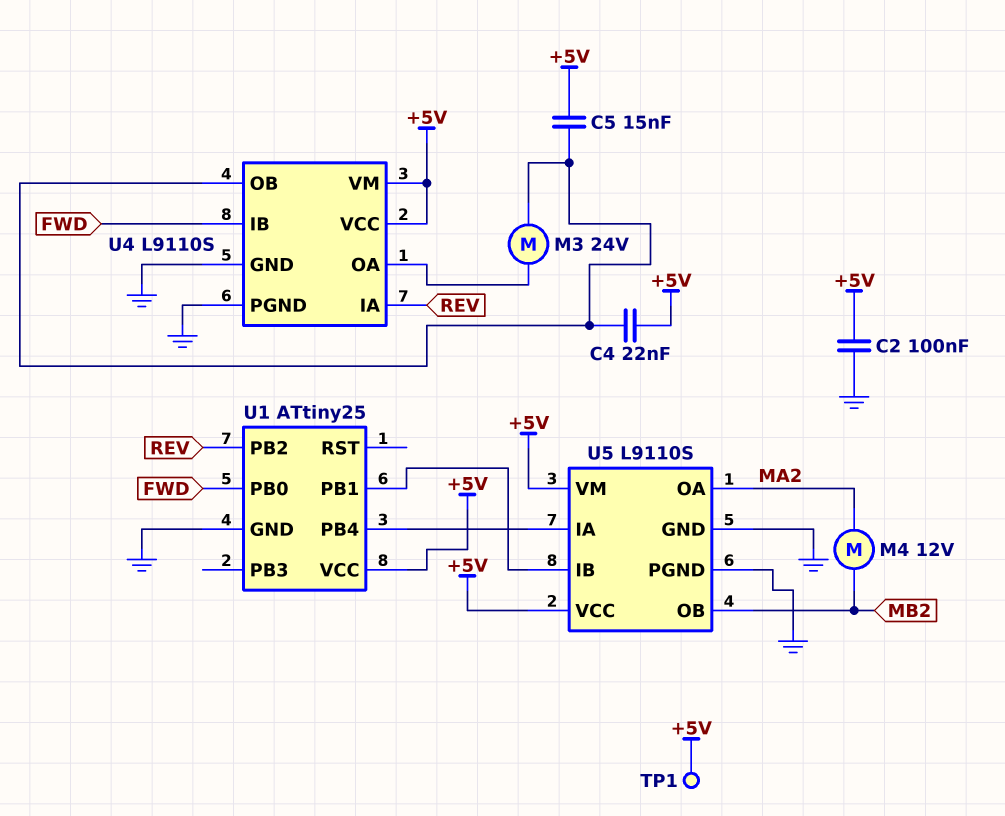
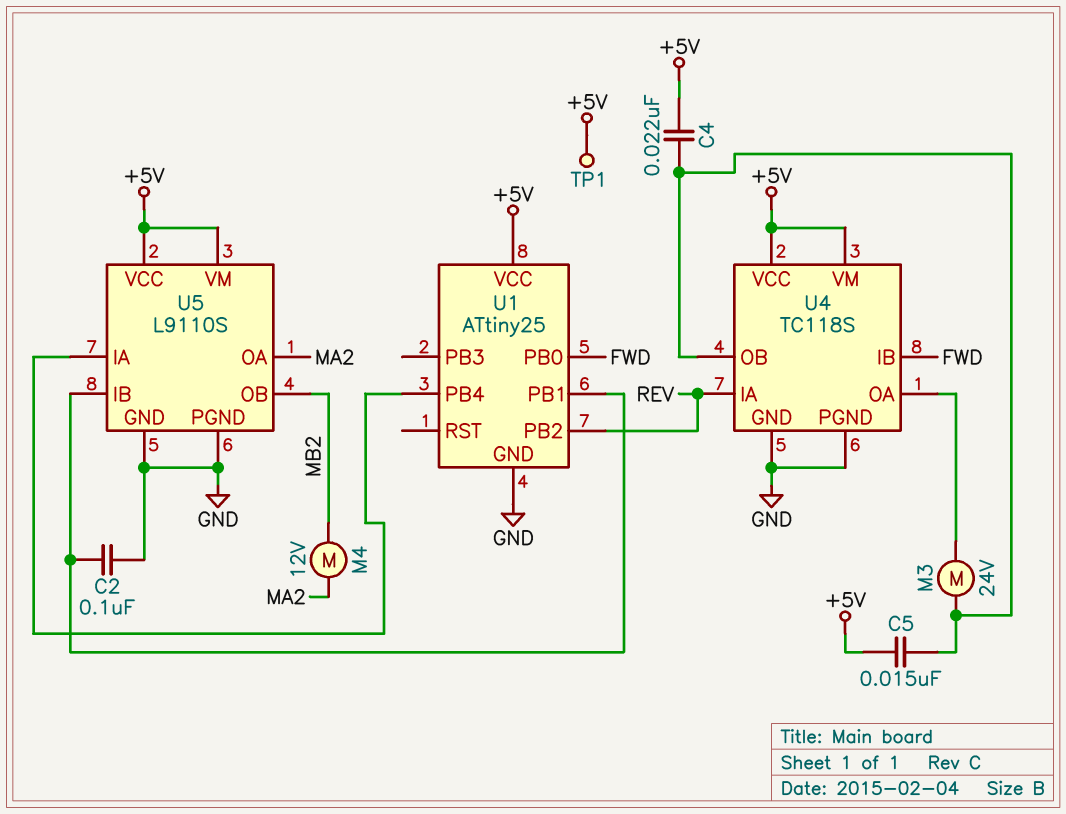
C2: 100nF (+5V, GND) -> 100nF (GND, U1/PB1)
U4: L9110S -> TC118S

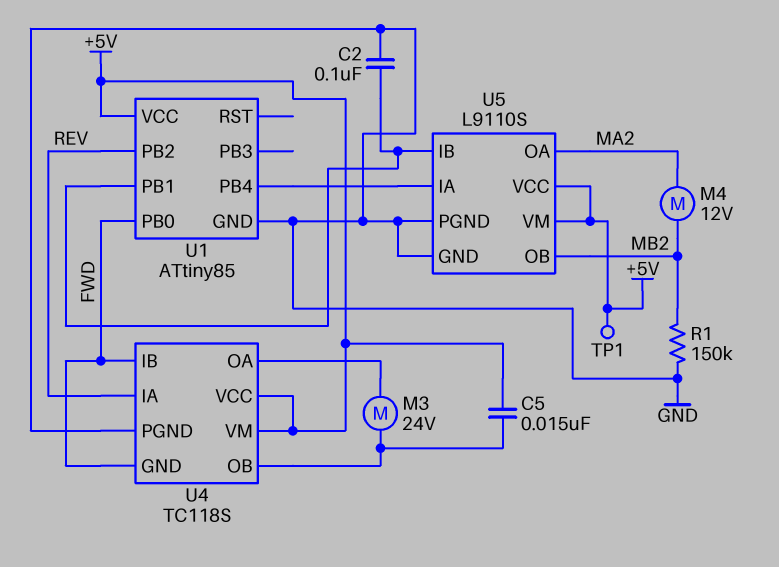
C4: 22nF (+5V, U4/OB) -> none
R1: none -> 150k (GND, MB2)
U1: ATtiny25 -> ATtiny85
U4 pin GND: GND -> FWD

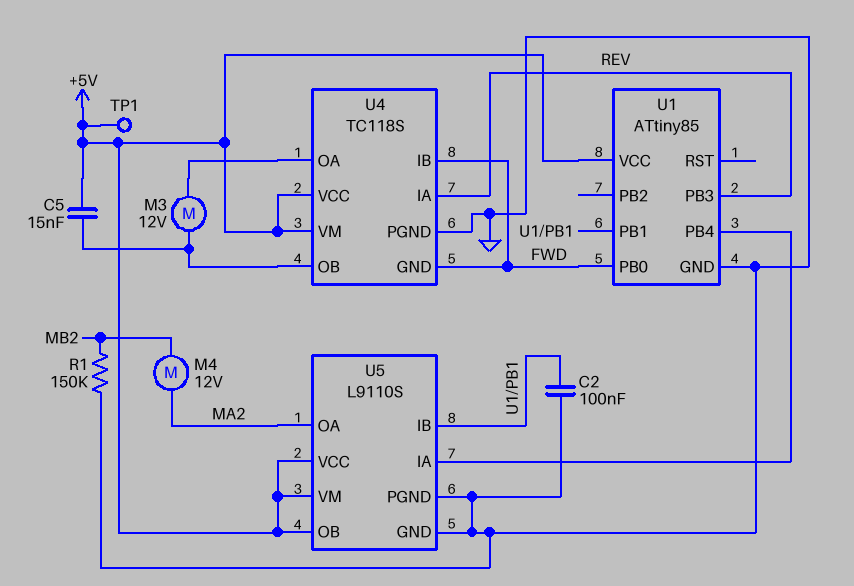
M3: motor 24V (U4/OA, U4/OB) -> motor 12V (U4/OA, U4/OB)
U1 pin PB2: REV -> none
U1 pin PB3: none -> REV
U5 pin OB: MB2 -> +5V

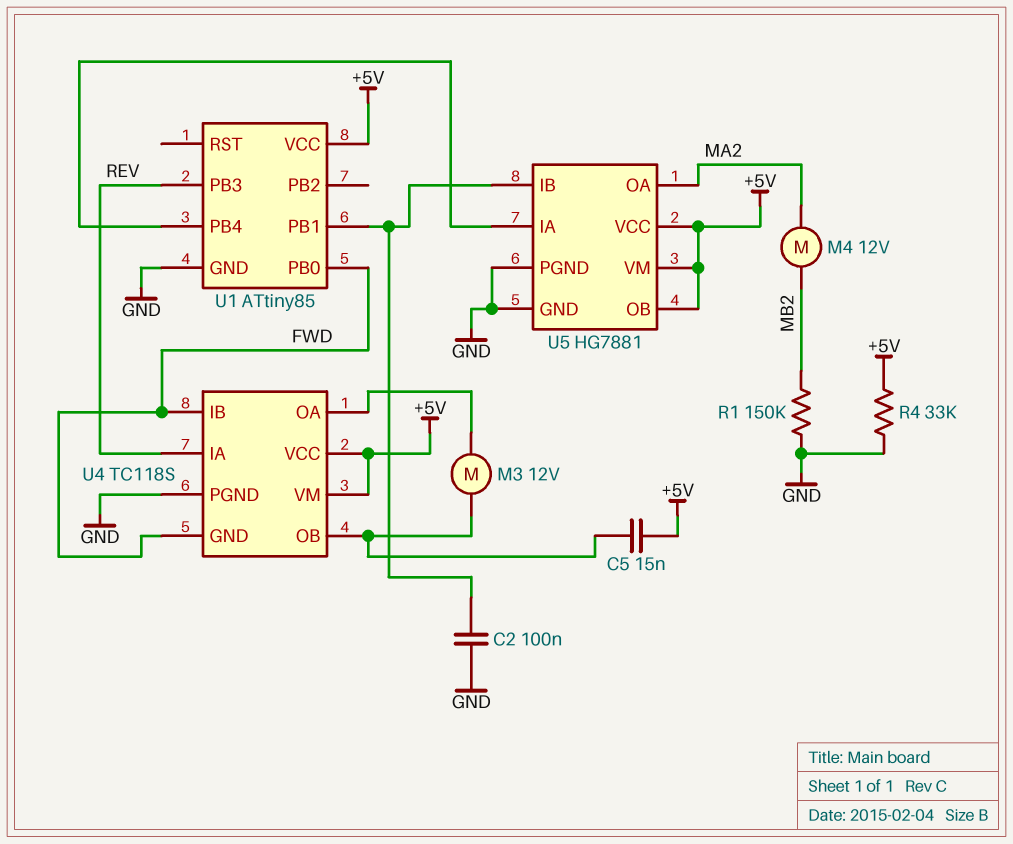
R4: none -> 33k (+5V, GND)
TP1: test point (+5V) -> none
U5: L9110S -> HG7881

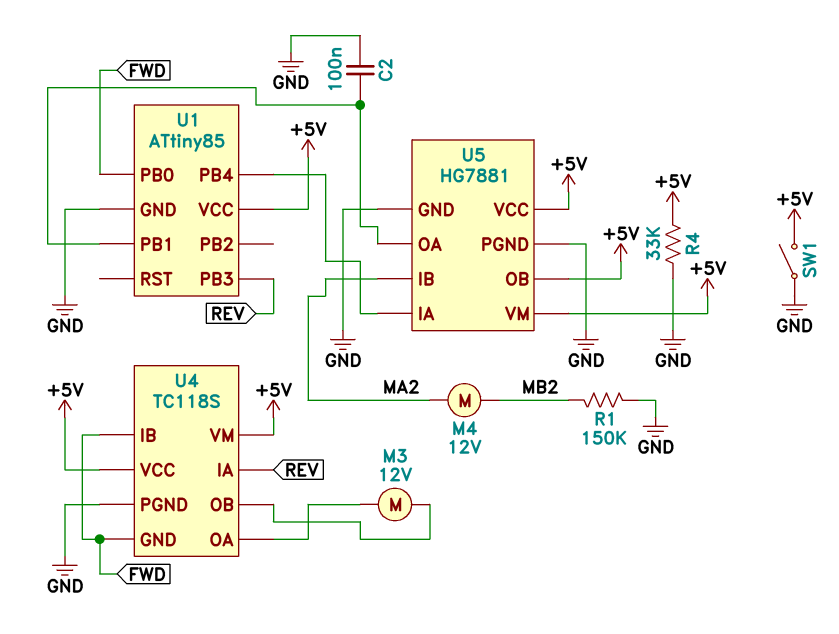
C5: 15nF (+5V, U4/OB) -> none
SW1: none -> switch (+5V, GND)
U5 pin IB: U1/PB1 -> MA2
U5 pin OA: MA2 -> U1/PB1

